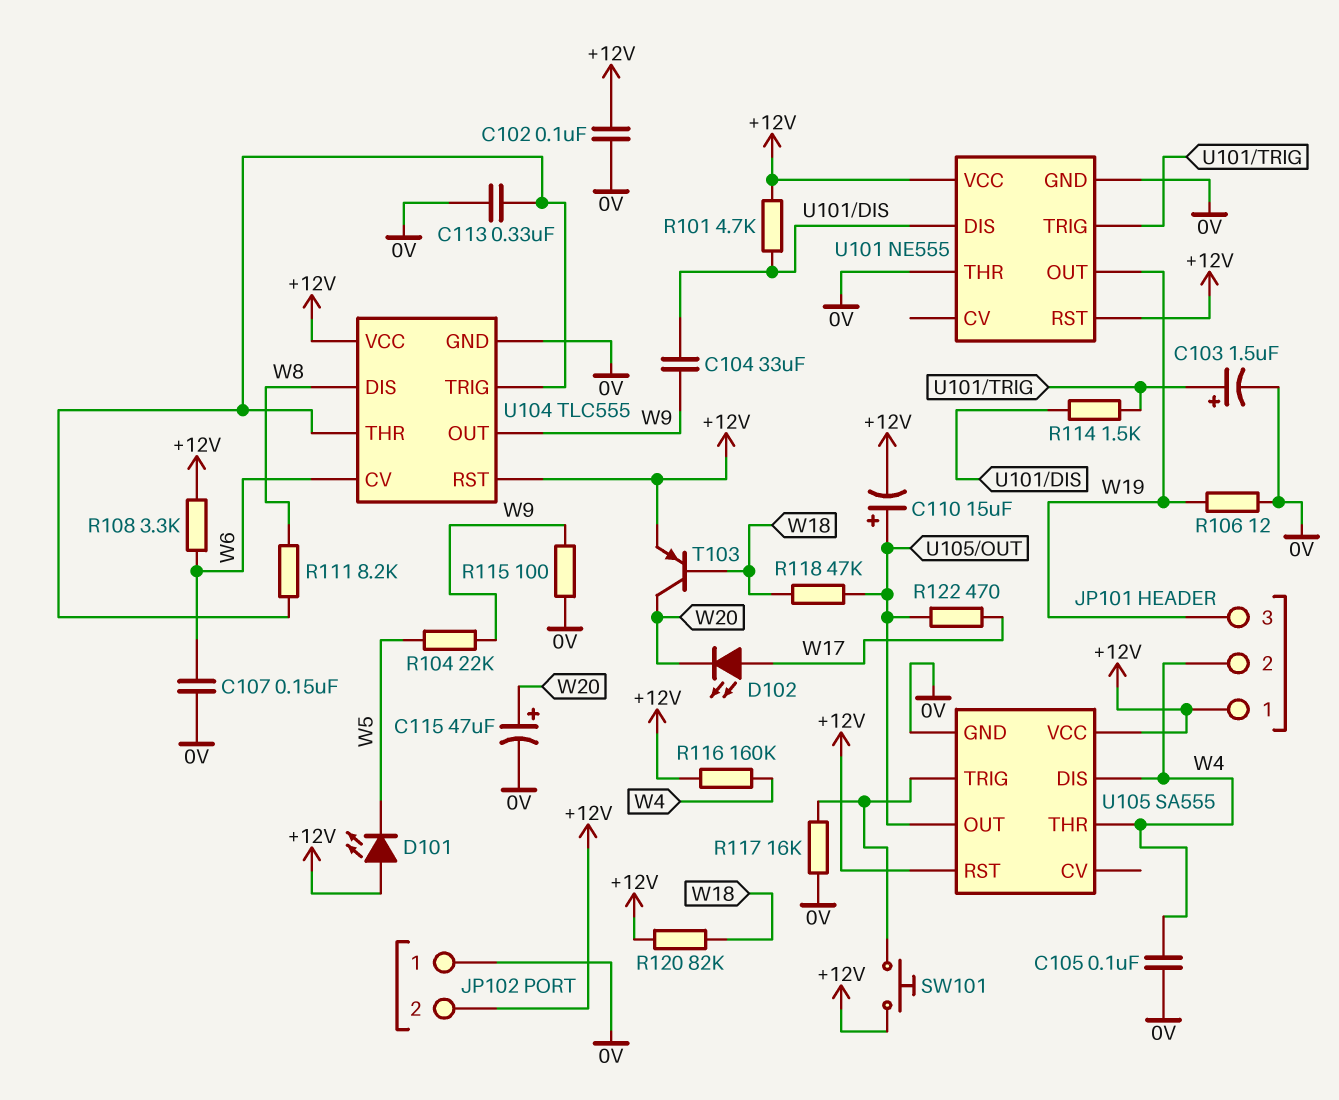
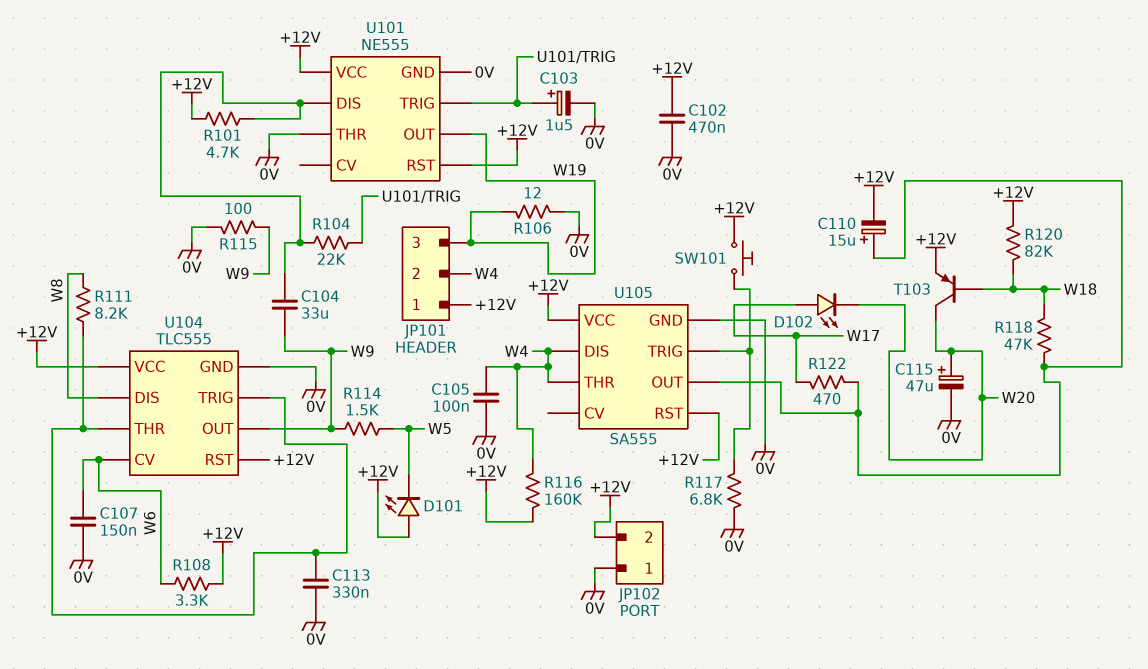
C102: 100nF (+12V, 0V) -> 470nF (+12V, 0V)
R104: 22k (W5, W9) -> 22k (U101/DIS, U101/TRIG)
R114: 1.5k (U101/DIS, U101/TRIG) -> 1.5k (W5, W9)
R117: 16k (0V, U105/TRIG) -> 6.8k (0V, U105/TRIG)

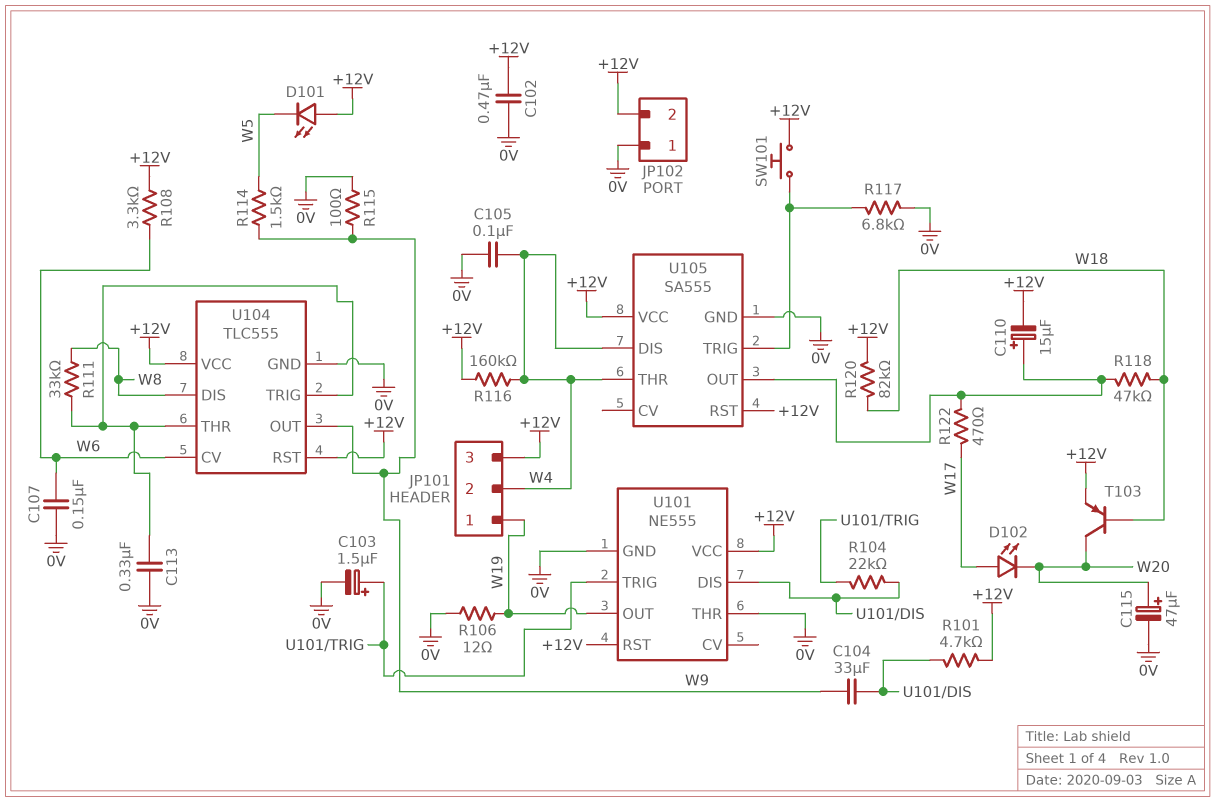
JP101 pin 1: +12V -> W19
JP101 pin 3: W19 -> +12V
R111: 8.2k (U104/THR, W8) -> 33k (U104/THR, W8)

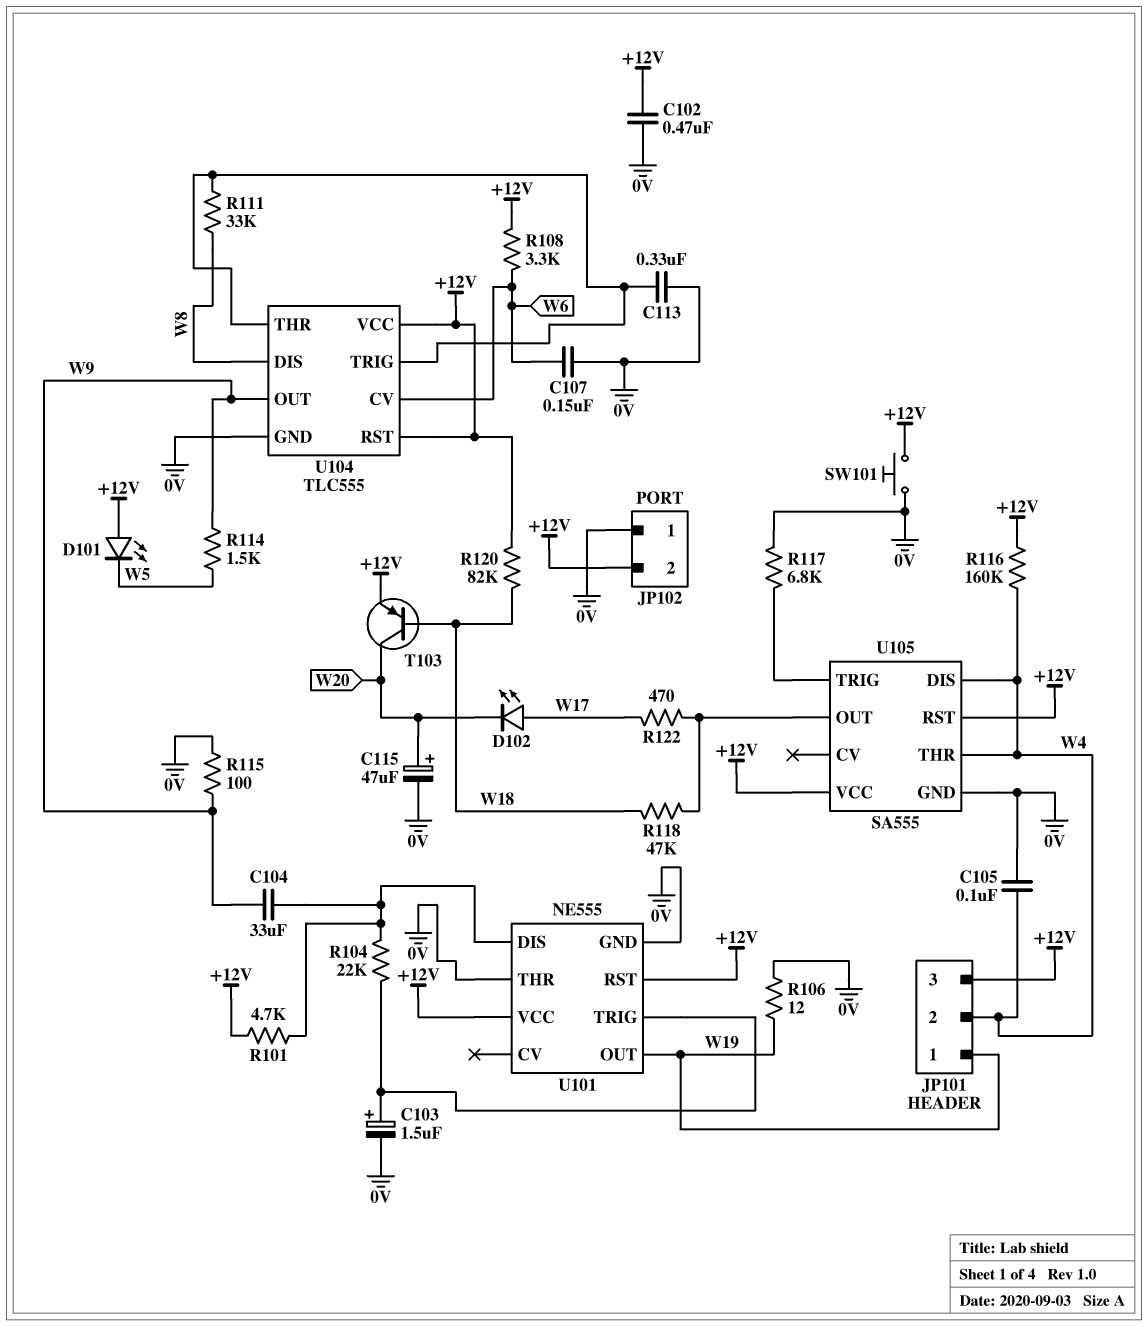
C110: 15uF (plus U105/OUT, minus +12V) -> none
SW101: button (+12V, U105/TRIG) -> button (+12V, 0V)

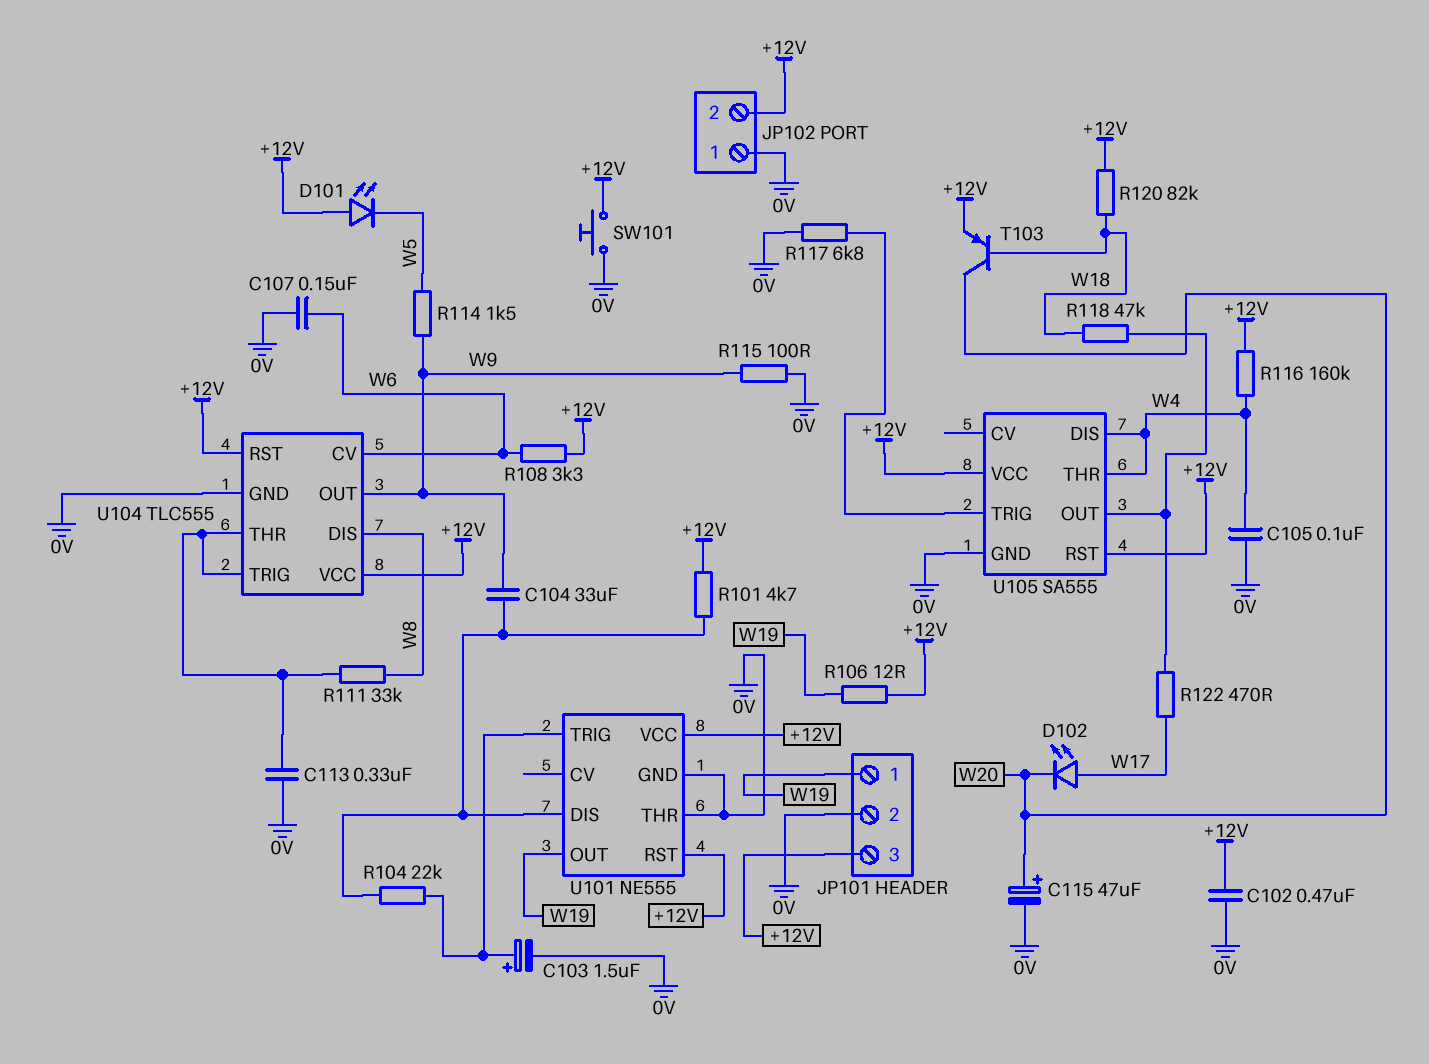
JP101 pin 2: W4 -> 0V
R106: 12 (0V, W19) -> 12 (+12V, W19)

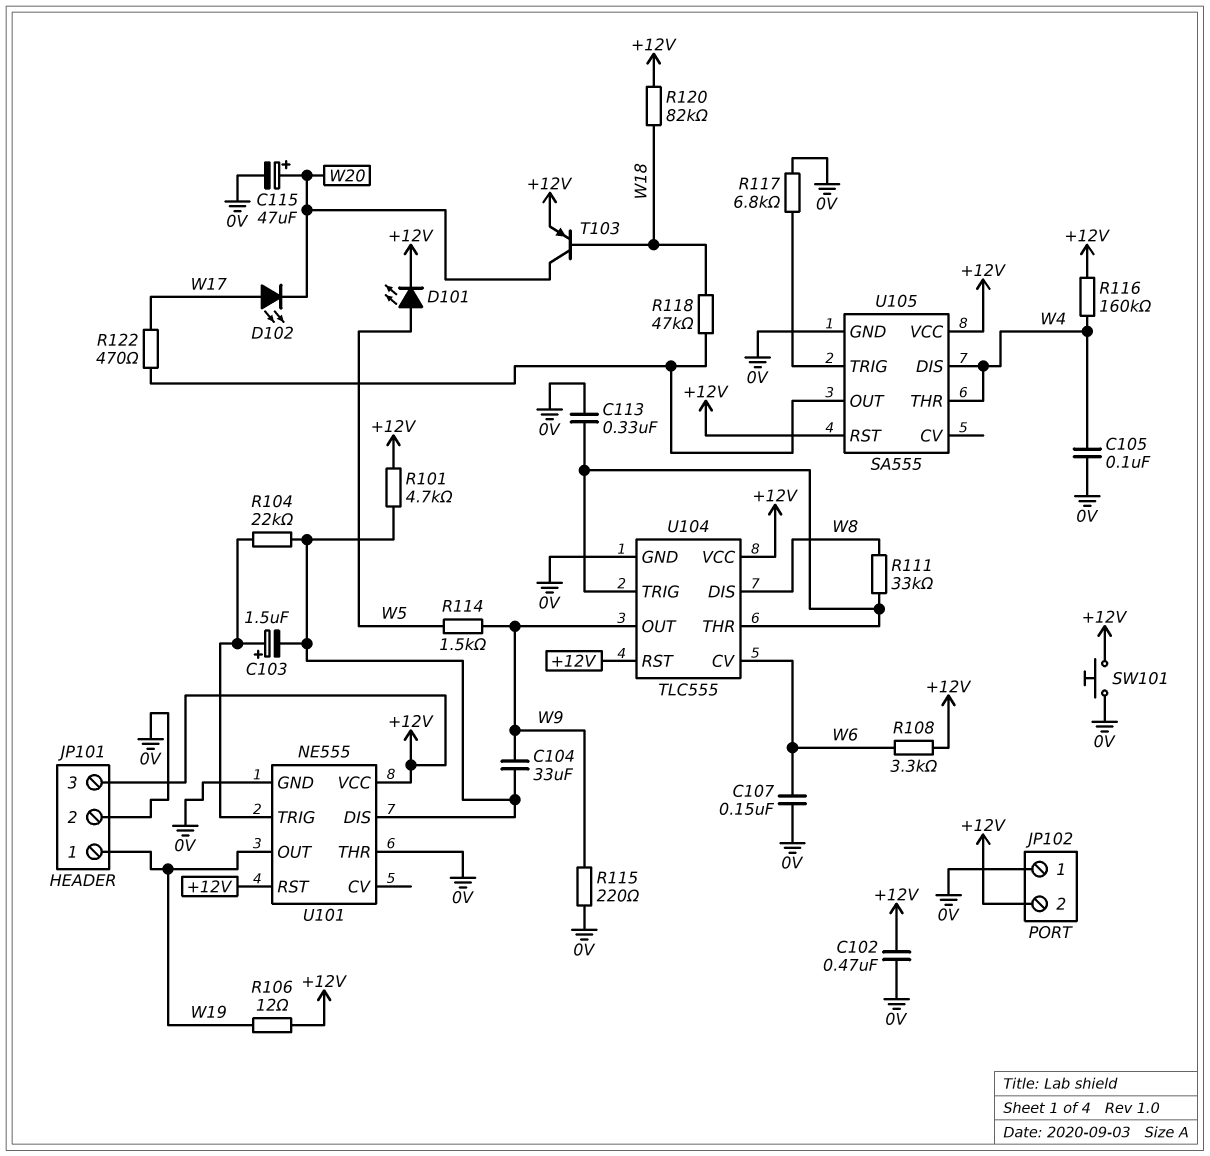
C103: 1.5uF (plus U101/TRIG, minus 0V) -> 1.5uF (plus U101/TRIG, minus U101/DIS)
D101: LED (A +12V, K W5) -> LED (A W5, K +12V)
R115: 100 (0V, W9) -> 220 (0V, W9)

